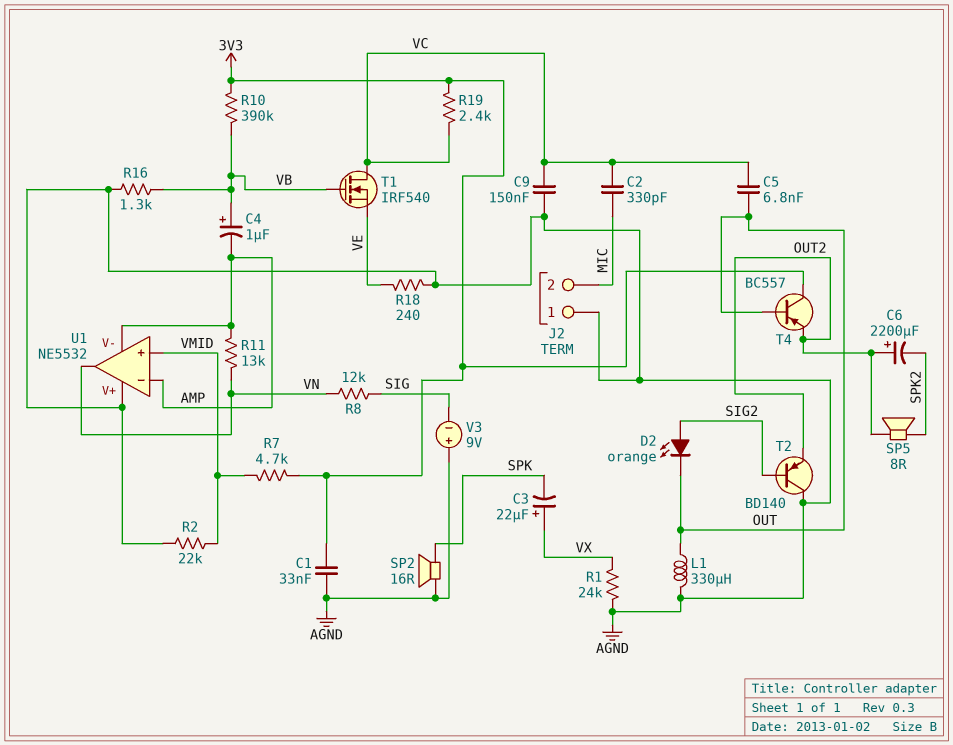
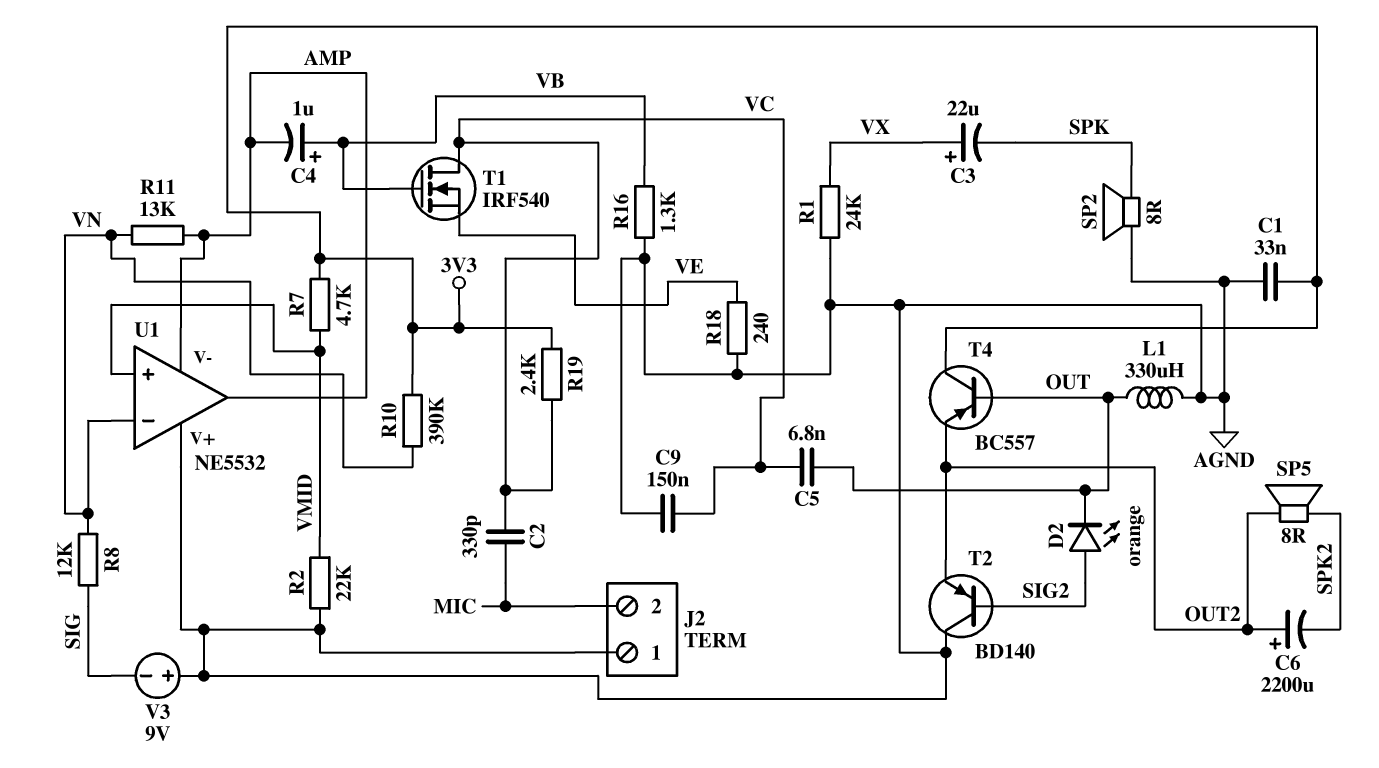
R10: 390k (3V3, VB) -> 390k (3V3, VN)
SP2: speaker 16R (AGND, SPK) -> speaker 8R (AGND, SPK)
U1 pin in-: AMP -> VN
U1 pin out: VN -> AMP

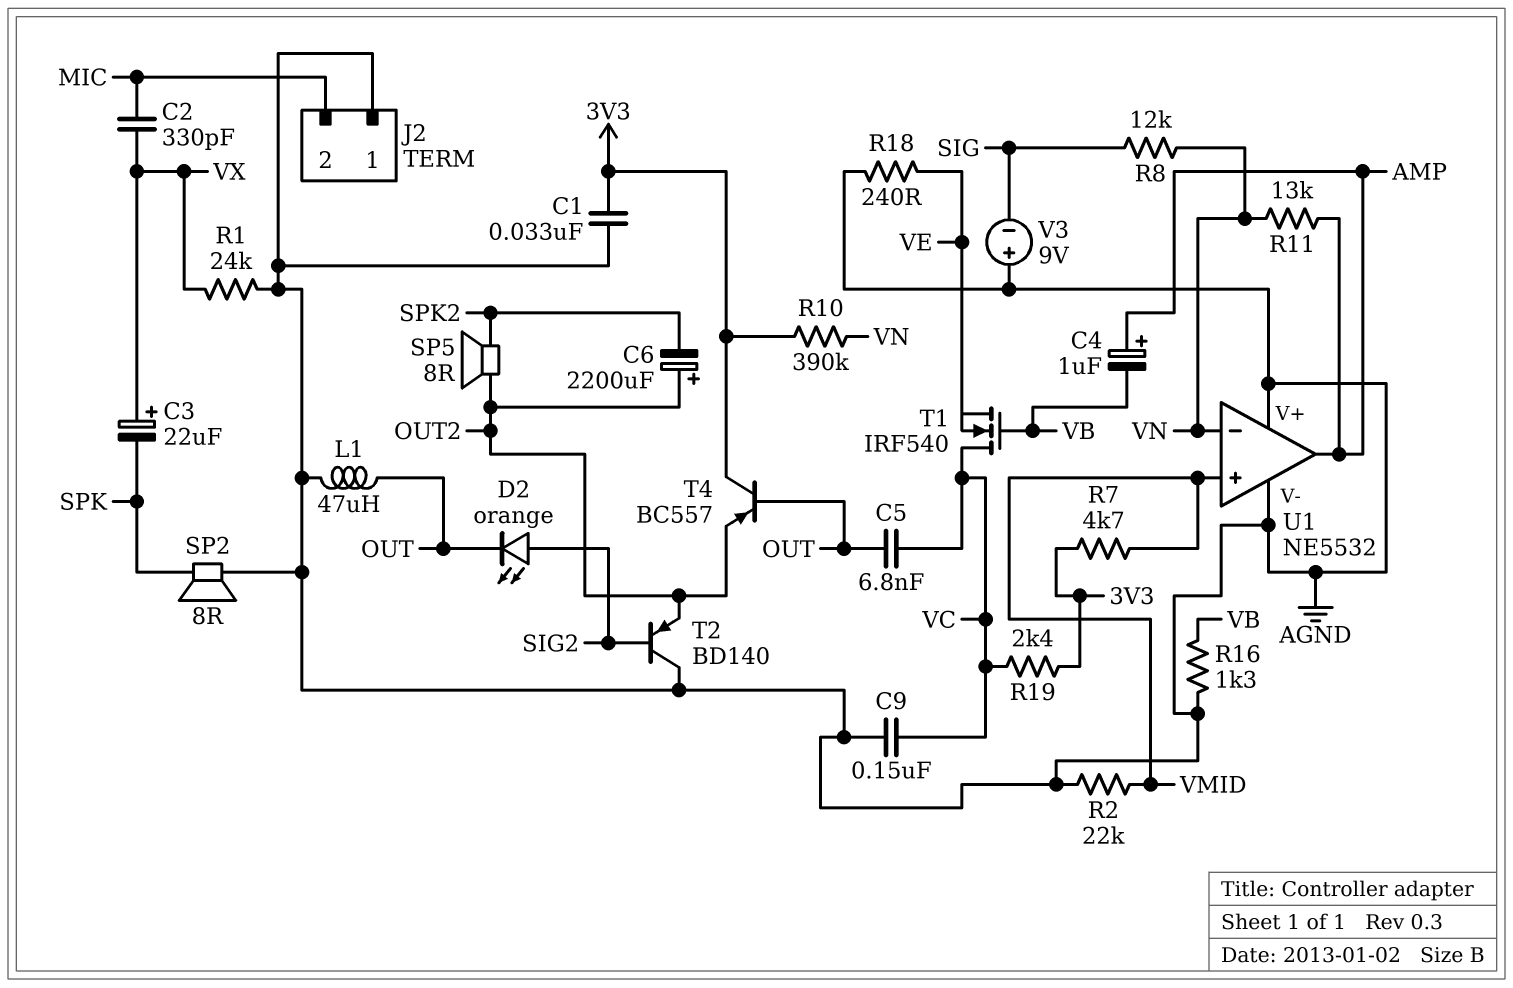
C2: 330pF (MIC, VC) -> 330pF (MIC, VX)
C4: 1uF (plus VB, minus AMP) -> 1uF (plus AMP, minus VB)
L1: 330uH (AGND, OUT) -> 47uH (AGND, OUT)
U1 pin V-: AMP -> AGND

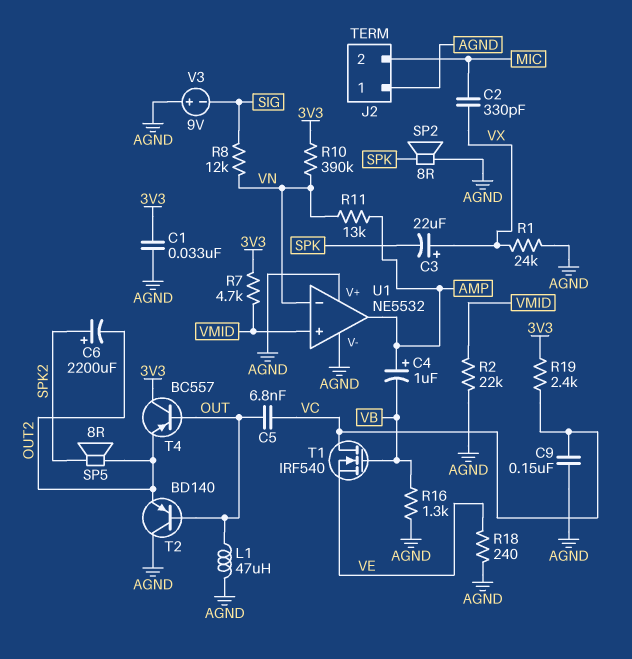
C6: 2200uF (plus OUT2, minus SPK2) -> 2200uF (plus SPK2, minus OUT2)
D2: LED orange (A SIG2, K OUT) -> none
T2: PNP BD140 (B SIG2, C AGND, E OUT2) -> PNP BD140 (B OUT, C AGND, E OUT2)

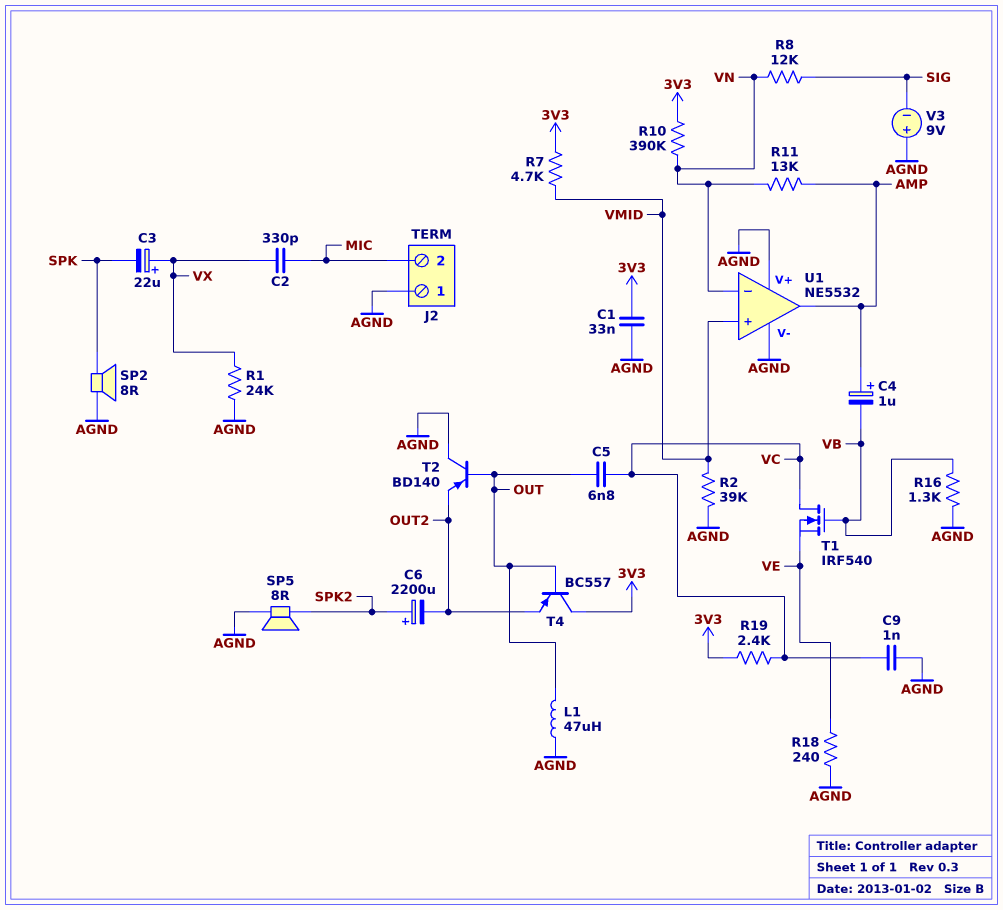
C9: 150nF (AGND, VC) -> 1nF (AGND, VC)
R2: 22k (AGND, VMID) -> 39k (AGND, VMID)
SP5: speaker 8R (OUT2, SPK2) -> speaker 8R (AGND, SPK2)

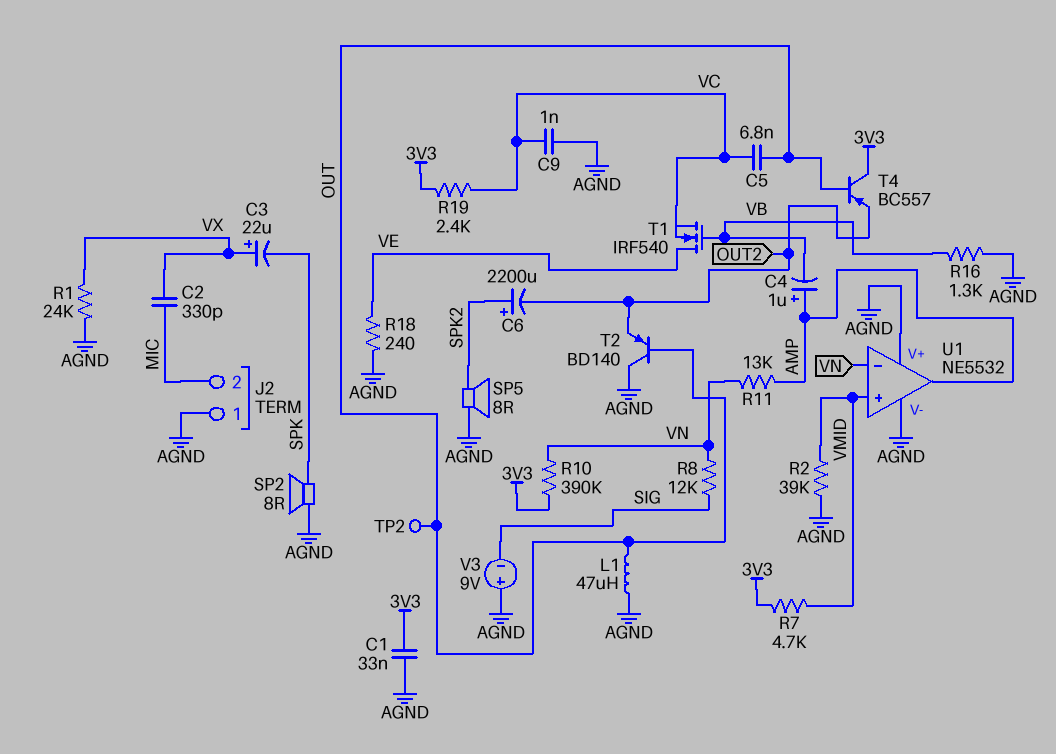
T1: NMOS IRF540 (G VB, D VC, S VE) -> NMOS IRF540 (G VB, D VE, S VC)
TP2: none -> test point (OUT)

